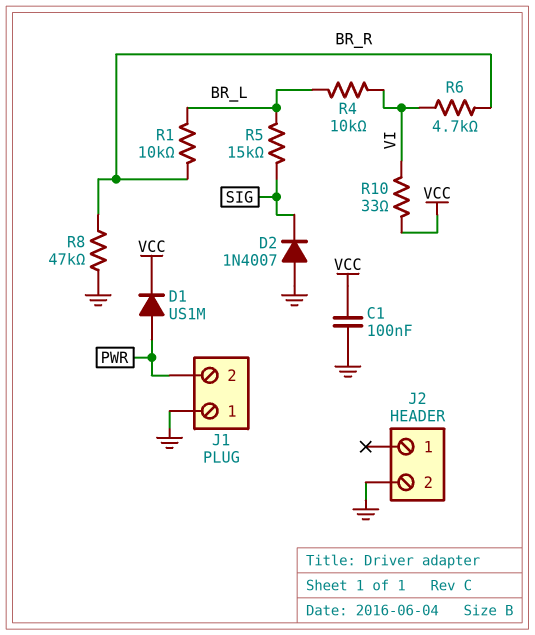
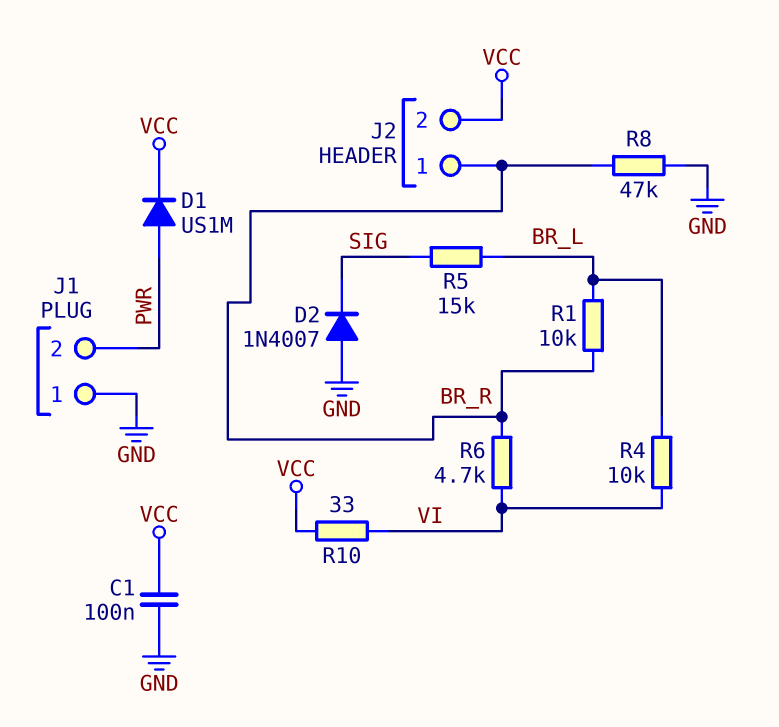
J2 pin 1: none -> BR_R
J2 pin 2: GND -> VCC

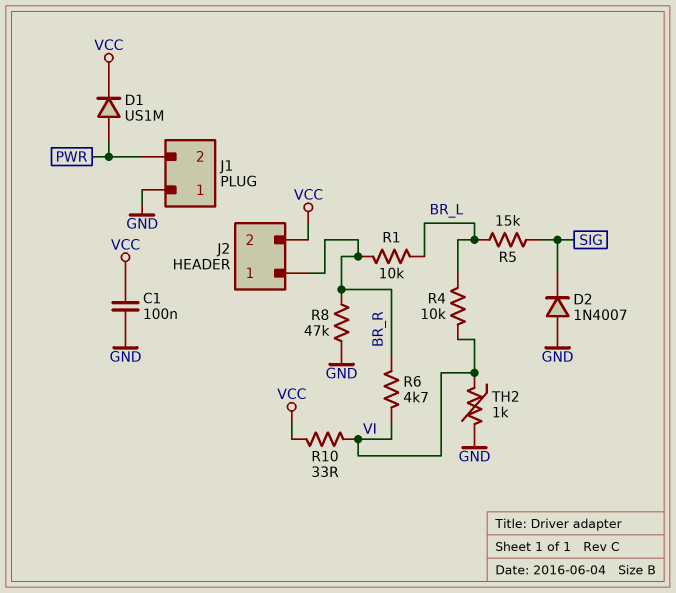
TH2: none -> 1k (GND, VI)

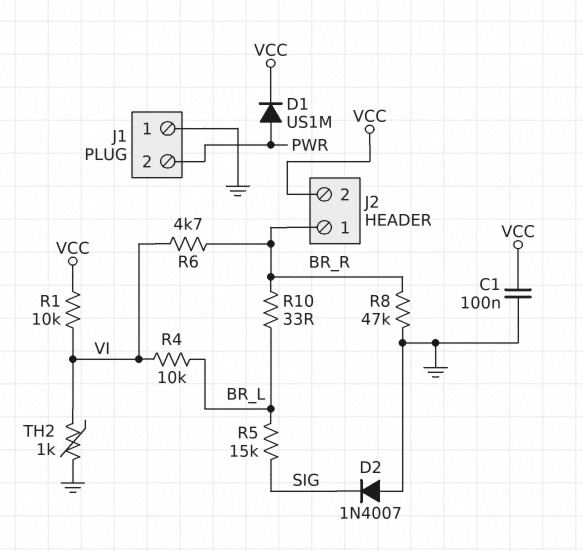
R1: 10k (BR_L, BR_R) -> 10k (VCC, VI)
R10: 33 (VCC, VI) -> 33 (BR_L, BR_R)

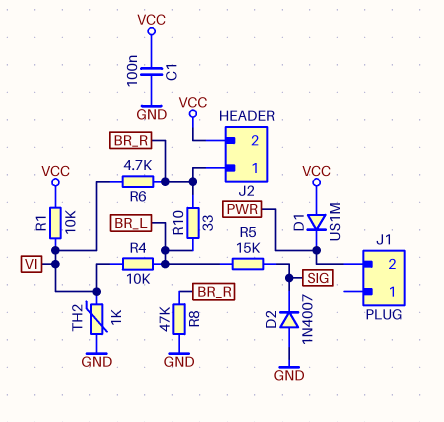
D1: diode US1M (A PWR, K VCC) -> diode US1M (A VCC, K PWR)
J1 pin 1: GND -> none

